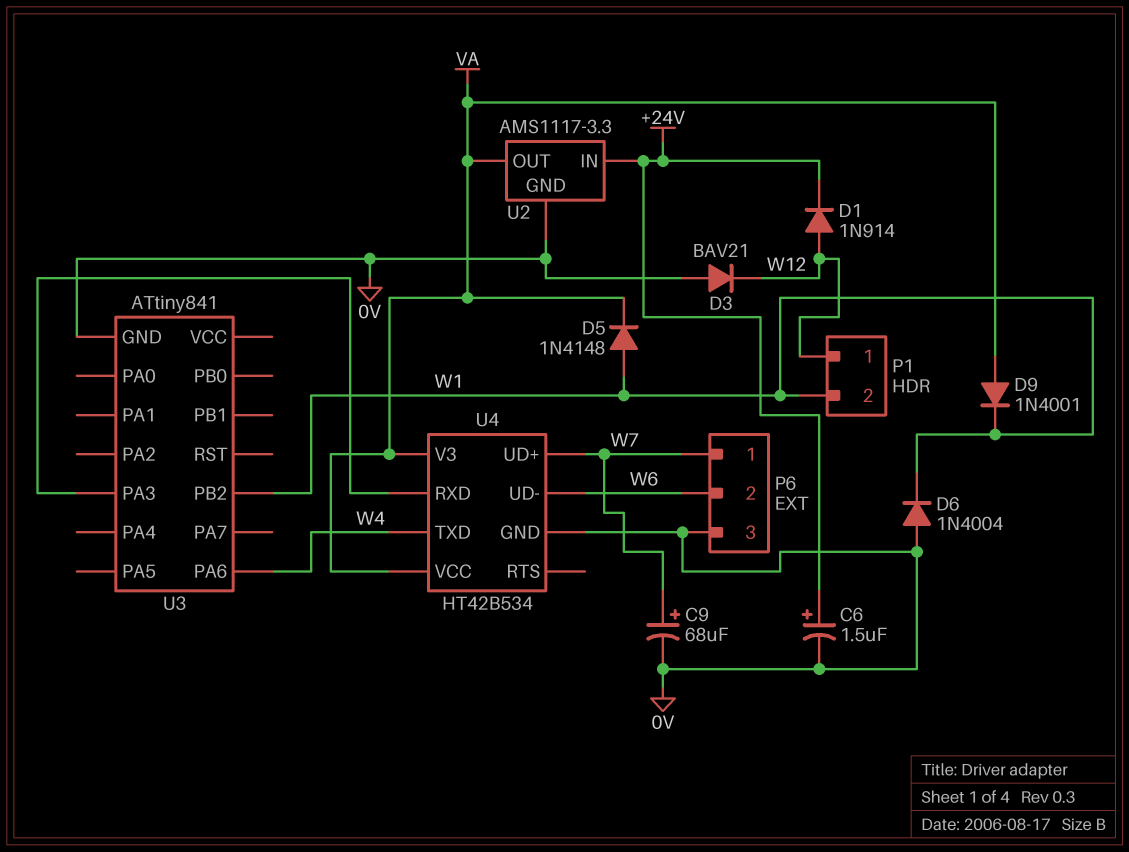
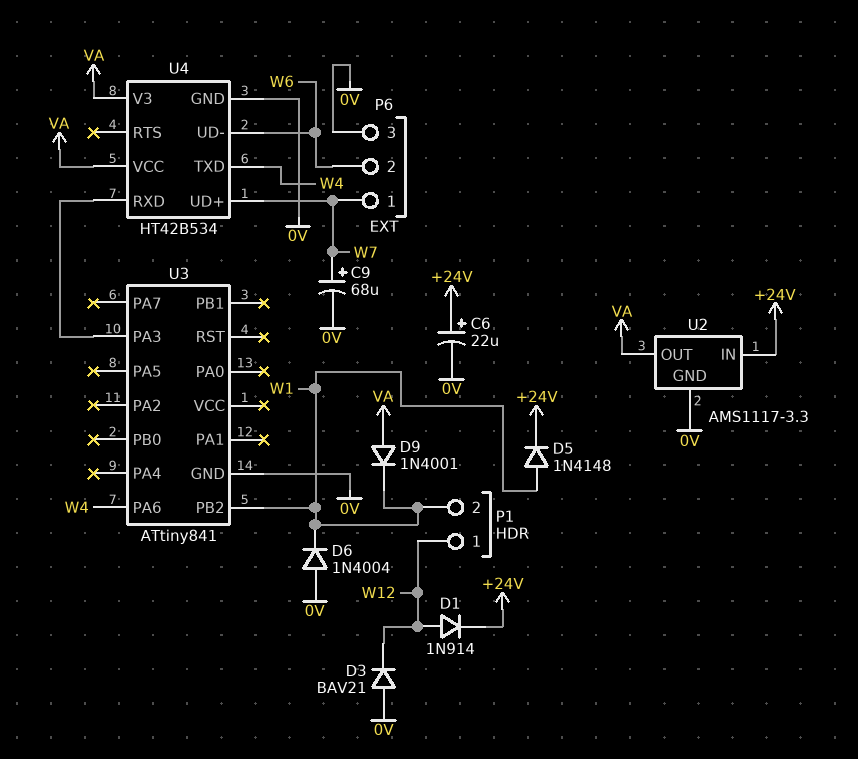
C6: 1.5uF (plus +24V, minus 0V) -> 22uF (plus +24V, minus 0V)
D5: diode 1N4148 (A W1, K VA) -> diode 1N4148 (A W1, K +24V)

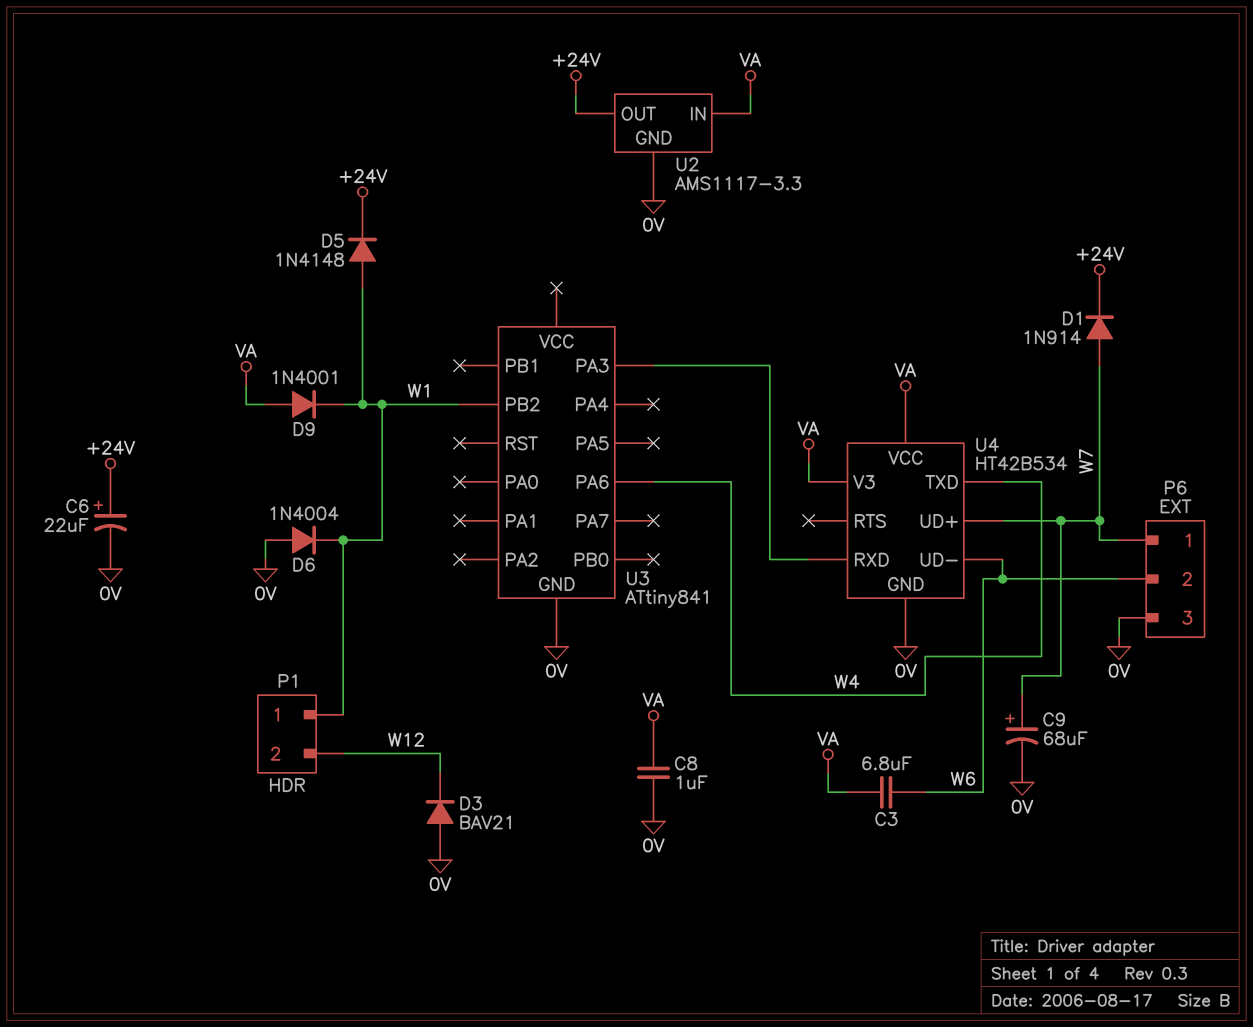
C3: none -> 6.8uF (VA, W6)
C8: none -> 1uF (0V, VA)
D1: diode 1N914 (A W12, K +24V) -> diode 1N914 (A W7, K +24V)
P1 pin 1: W12 -> W1
P1 pin 2: W1 -> W12
U2 pin IN: +24V -> VA
U2 pin OUT: VA -> +24V

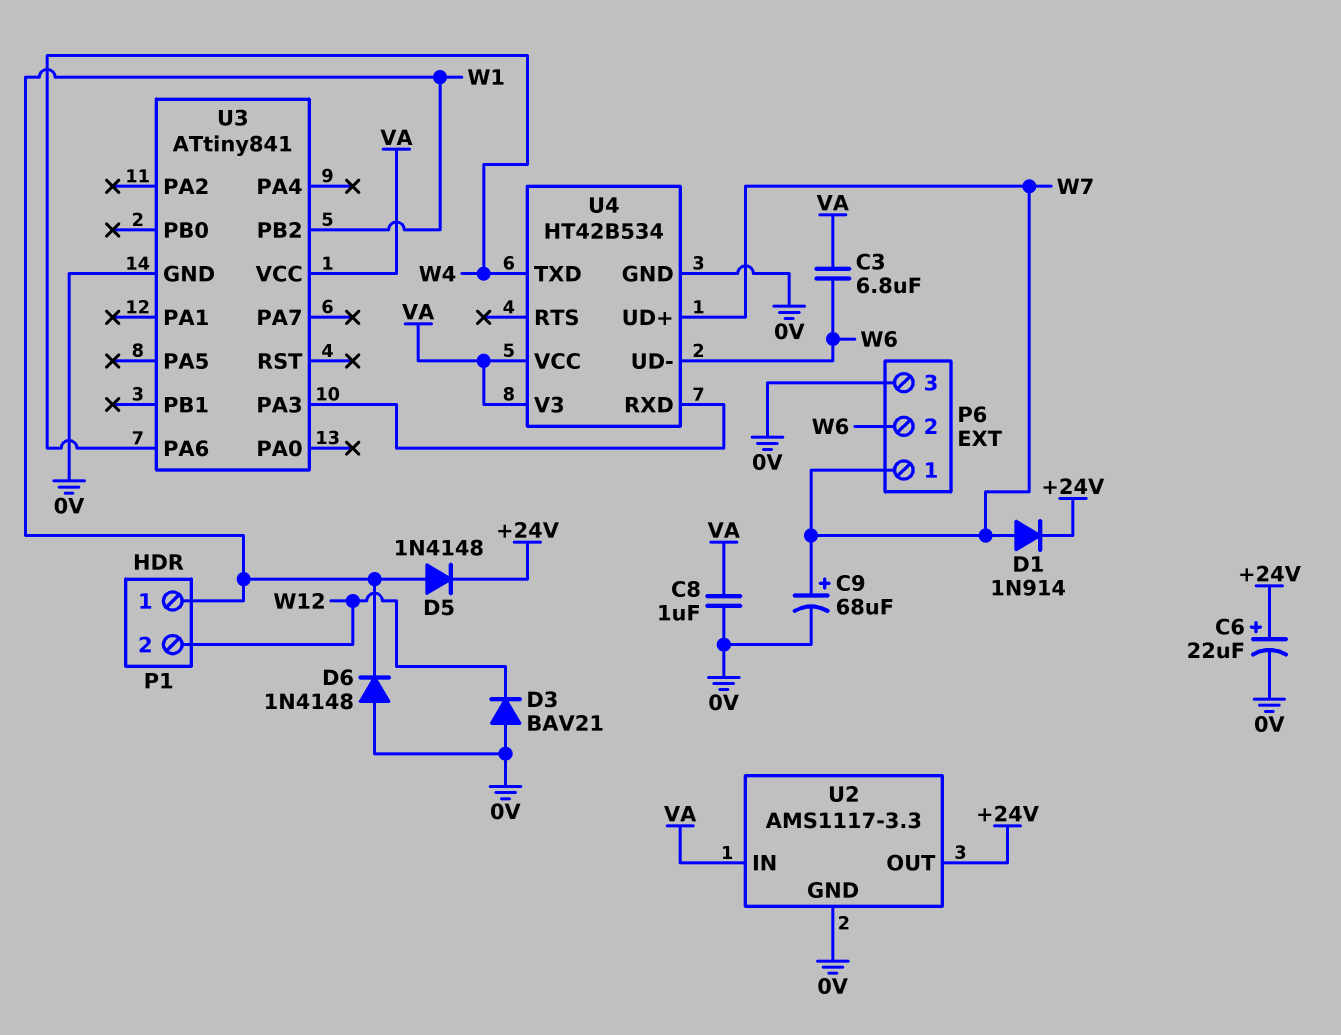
D6: diode 1N4004 (A 0V, K W1) -> diode 1N4148 (A 0V, K W1)
D9: diode 1N4001 (A VA, K W1) -> none
U3 pin VCC: none -> VA

